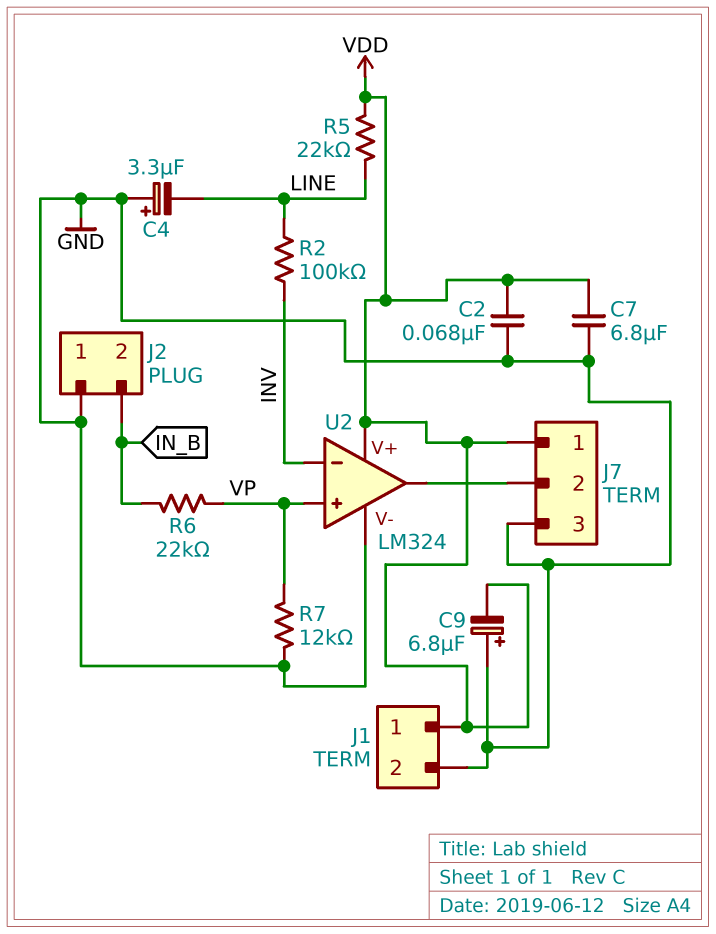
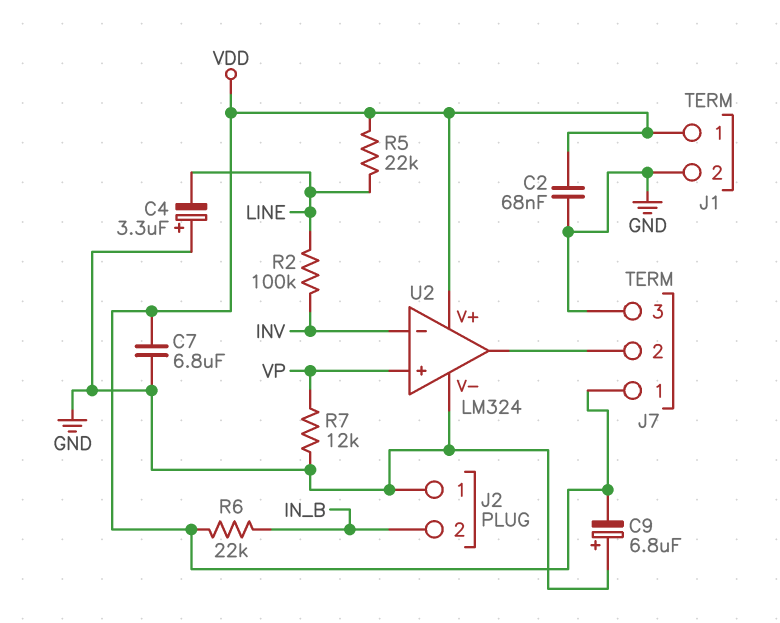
R6: 22k (IN_B, VP) -> 22k (IN_B, VDD)

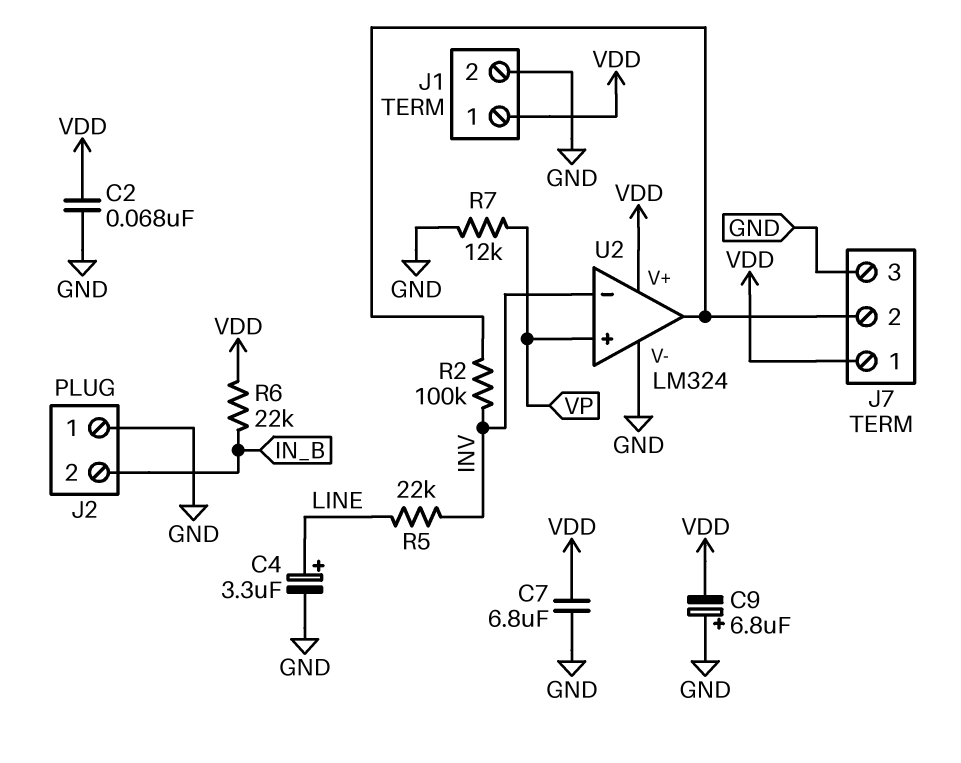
C4: 3.3uF (plus GND, minus LINE) -> 3.3uF (plus LINE, minus GND)
R2: 100k (INV, LINE) -> 100k (INV, J7/2)
R5: 22k (LINE, VDD) -> 22k (INV, LINE)

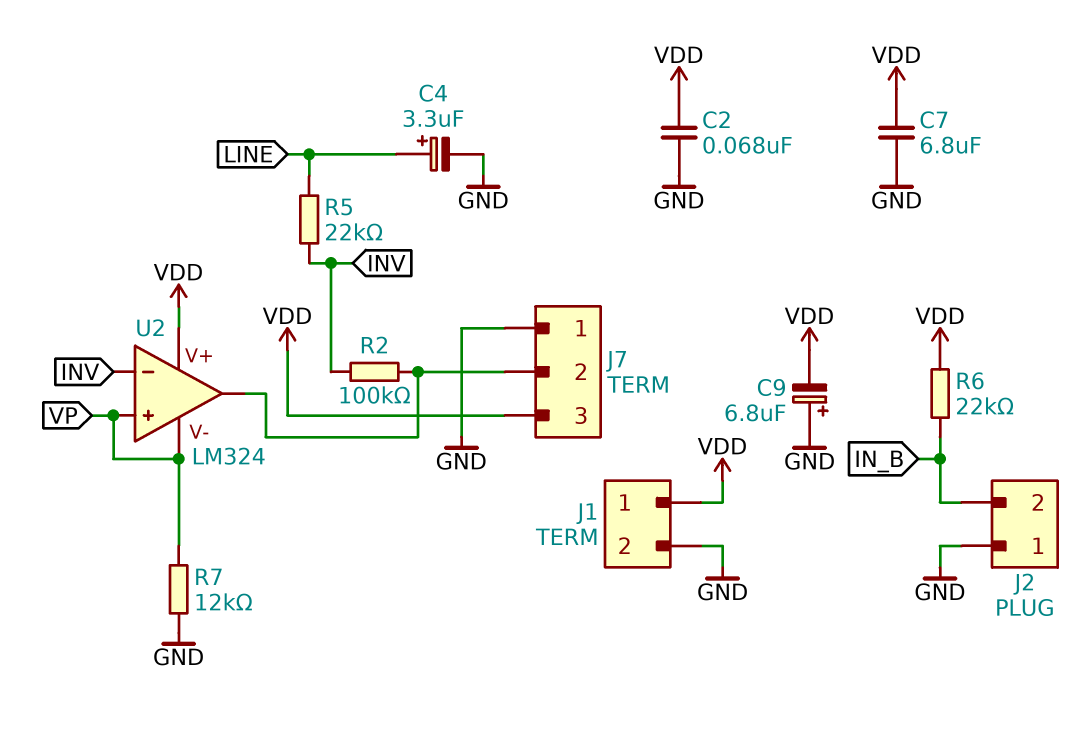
J7 pin 1: VDD -> GND
J7 pin 3: GND -> VDD
U2 pin V-: GND -> VP

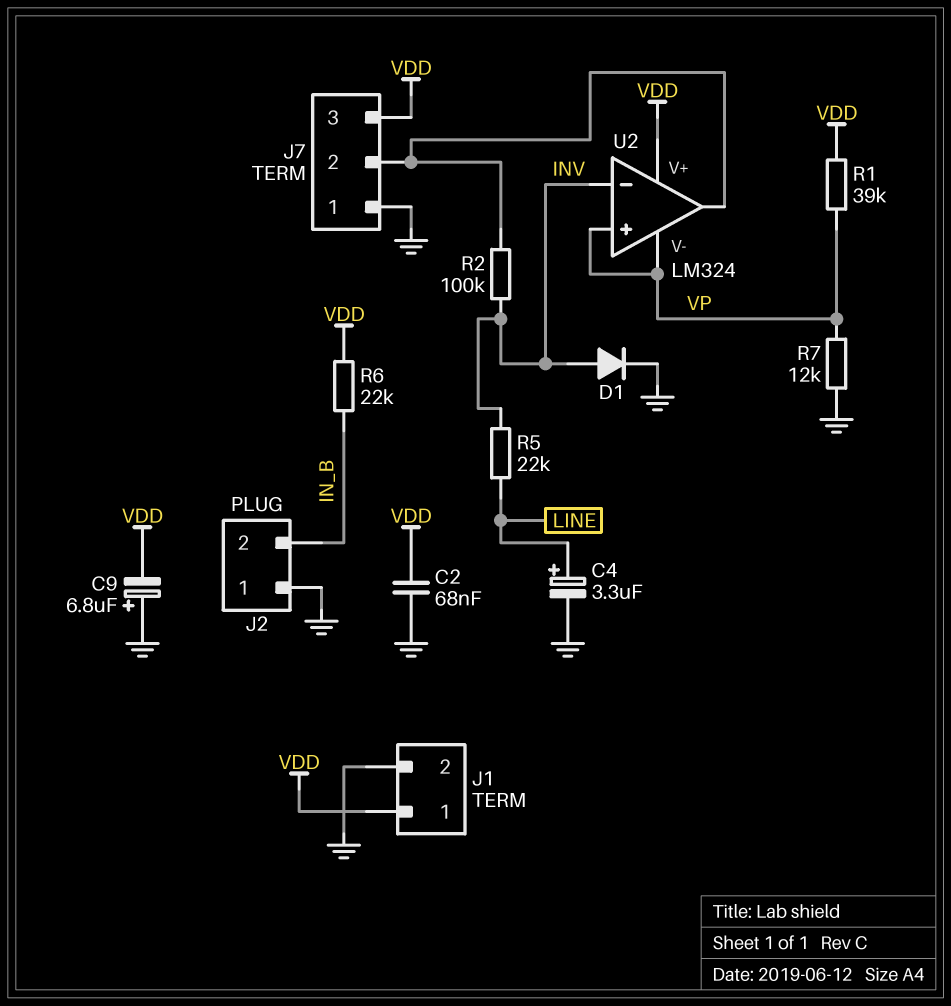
C7: 6.8uF (GND, VDD) -> none
D1: none -> diode (A INV, K GND)
R1: none -> 39k (VDD, VP)

